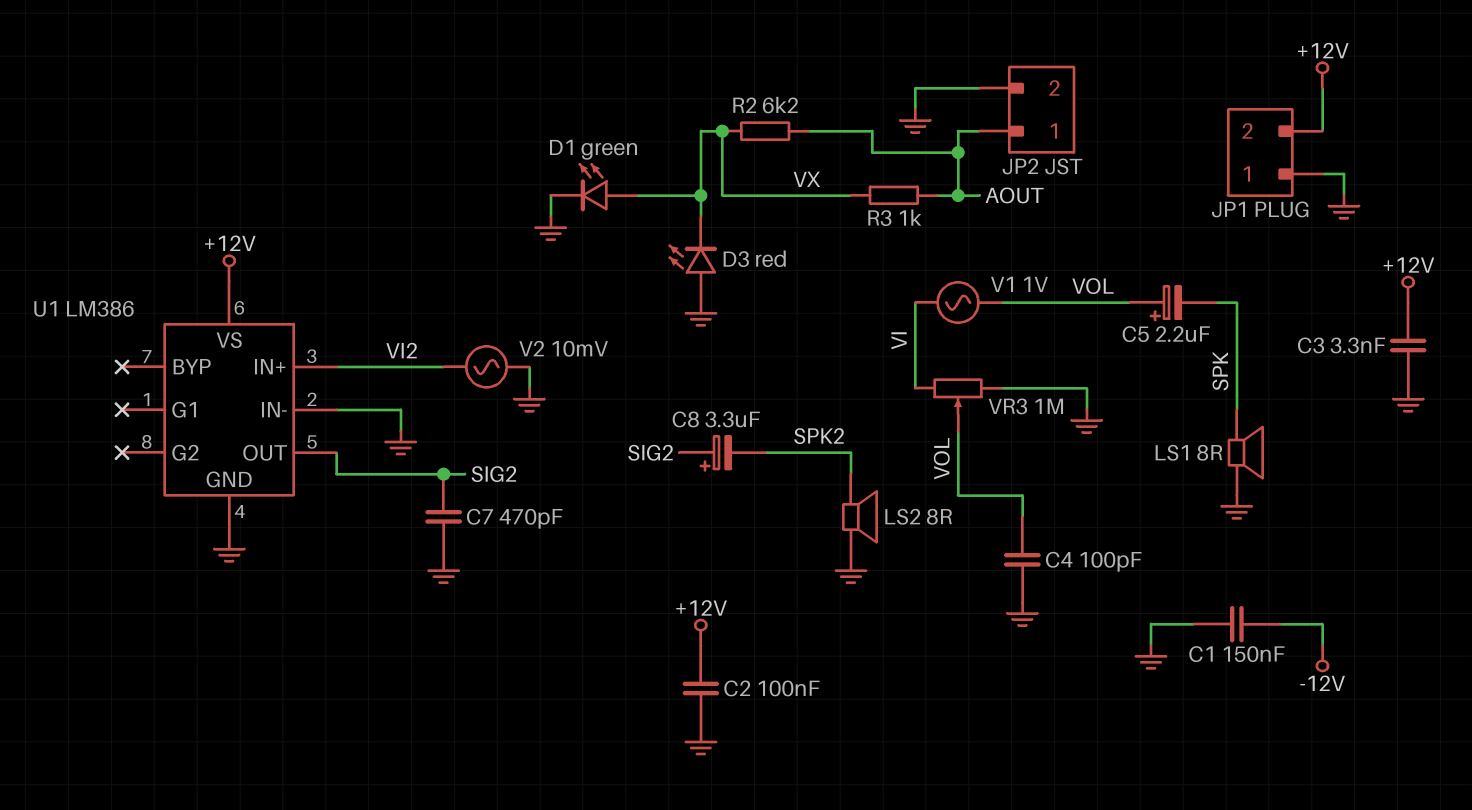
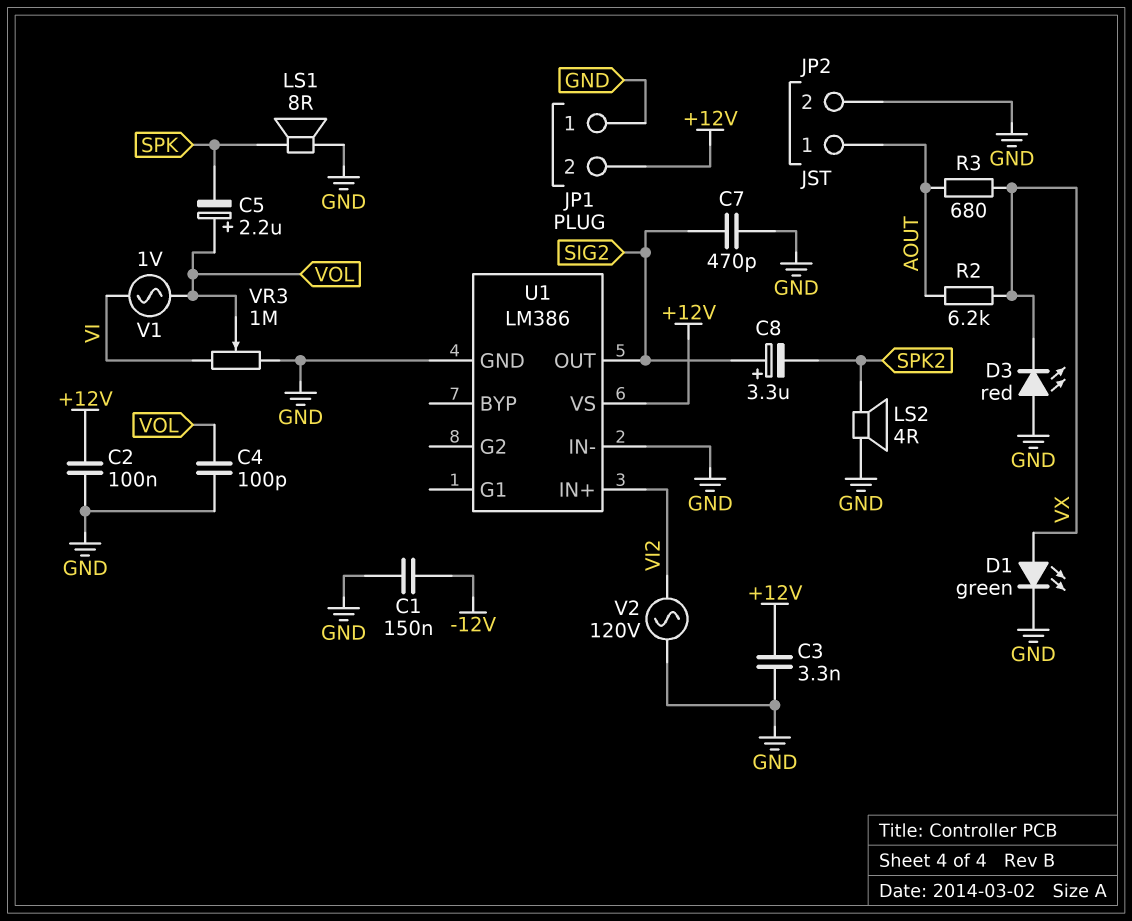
LS2: speaker 8R (GND, SPK2) -> speaker 4R (GND, SPK2)
R3: 1k (AOUT, VX) -> 680 (AOUT, VX)
V2: AC 10mV (GND, VI2) -> AC 120V (GND, VI2)

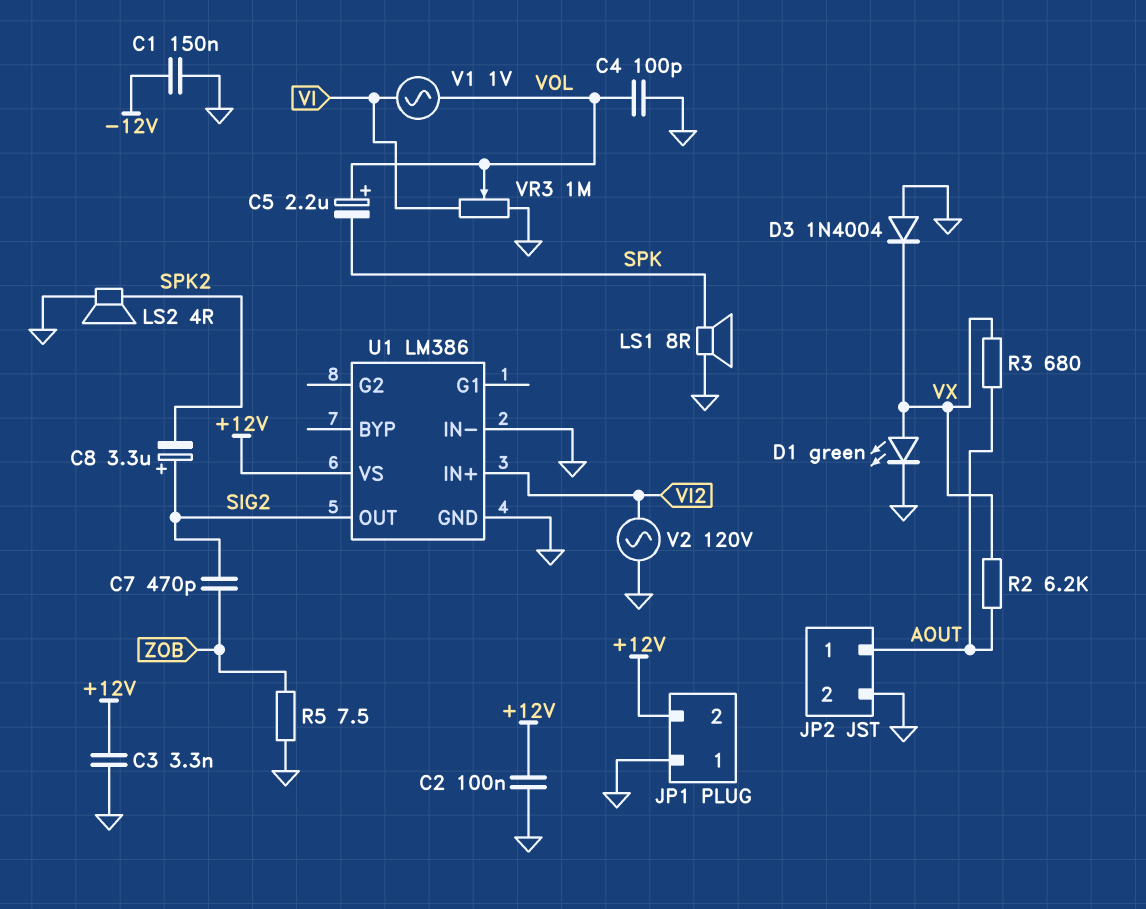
C7: 470pF (GND, SIG2) -> 470pF (SIG2, ZOB)
D3: LED red (A GND, K VX) -> diode 1N4004 (A GND, K VX)
R5: none -> 7.5 (GND, ZOB)

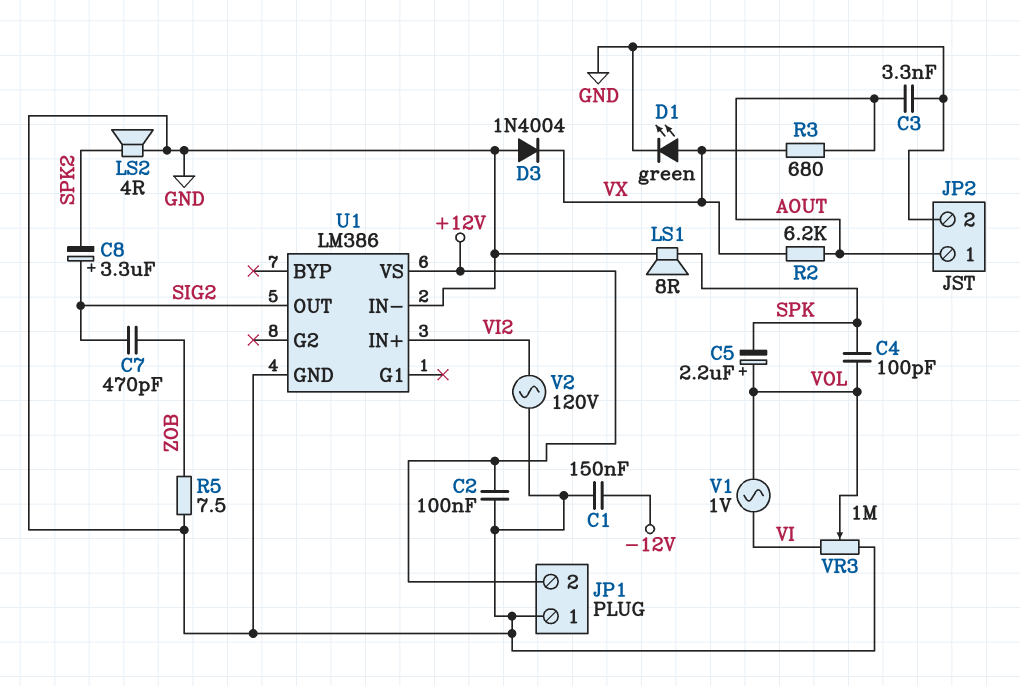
C3: 3.3nF (+12V, GND) -> 3.3nF (AOUT, GND)
C4: 100pF (GND, VOL) -> 100pF (SPK, VOL)

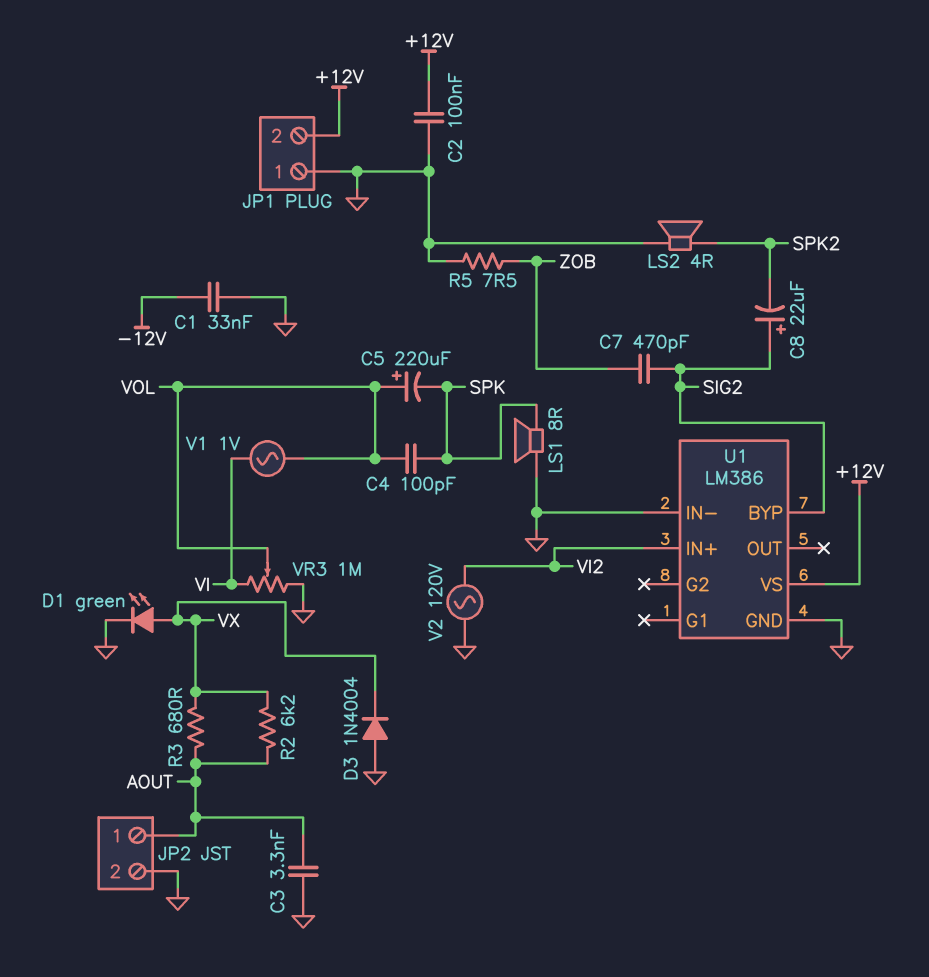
C1: 150nF (-12V, GND) -> 33nF (-12V, GND)
C5: 2.2uF (plus VOL, minus SPK) -> 220uF (plus VOL, minus SPK)
C8: 3.3uF (plus SIG2, minus SPK2) -> 22uF (plus SIG2, minus SPK2)
U1 pin BYP: none -> SIG2
U1 pin OUT: SIG2 -> none

